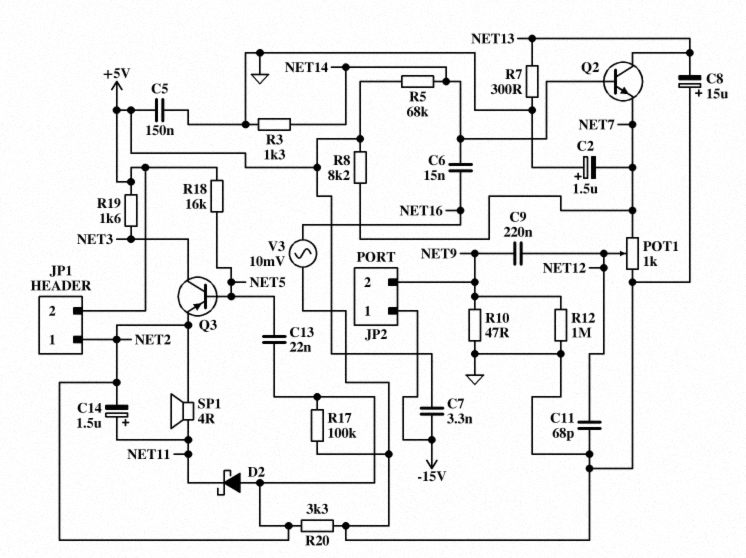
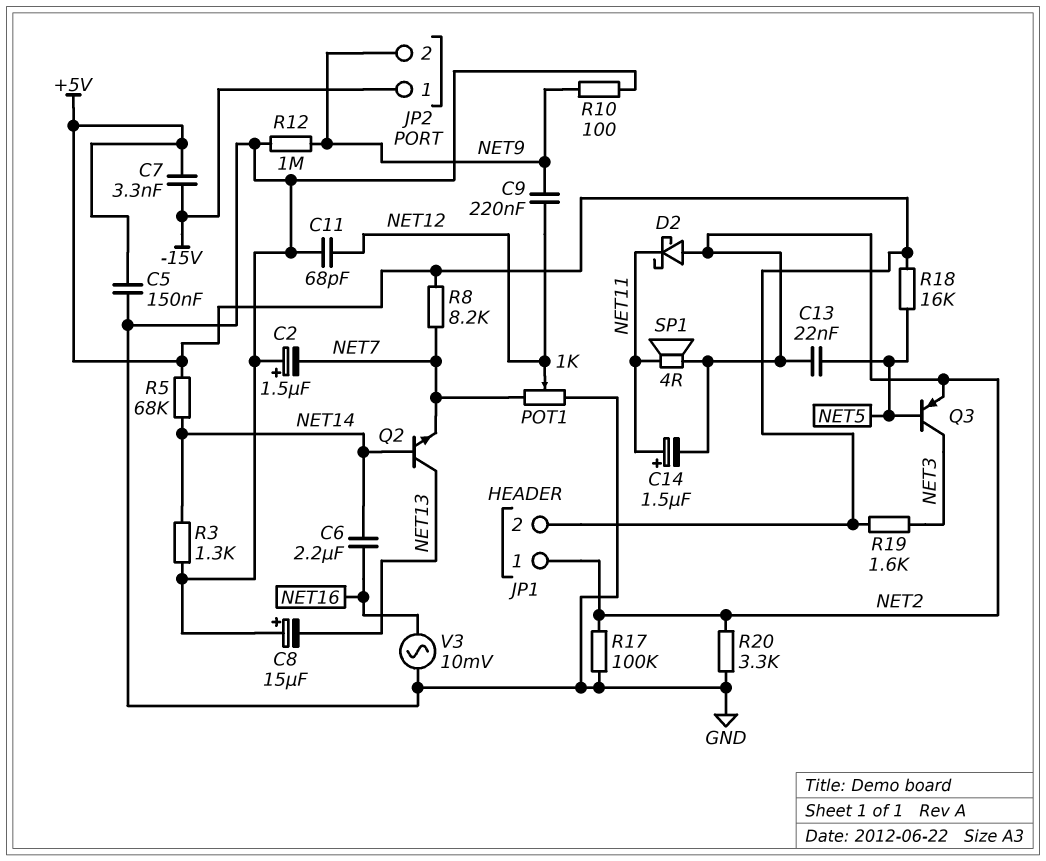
C6: 15nF (NET14, NET16) -> 2.2uF (NET14, NET16)
R7: 300 (GND, NET13) -> none
R10: 47 (GND, NET9) -> 100 (GND, NET9)

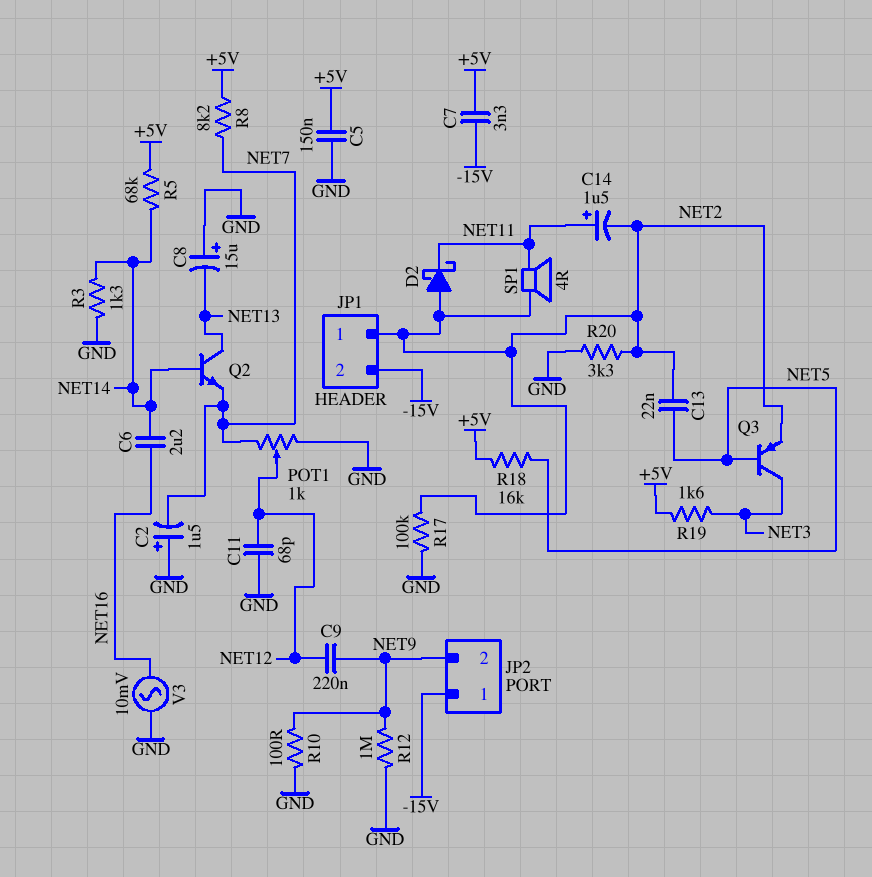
JP1 pin 2: +5V -> -15V

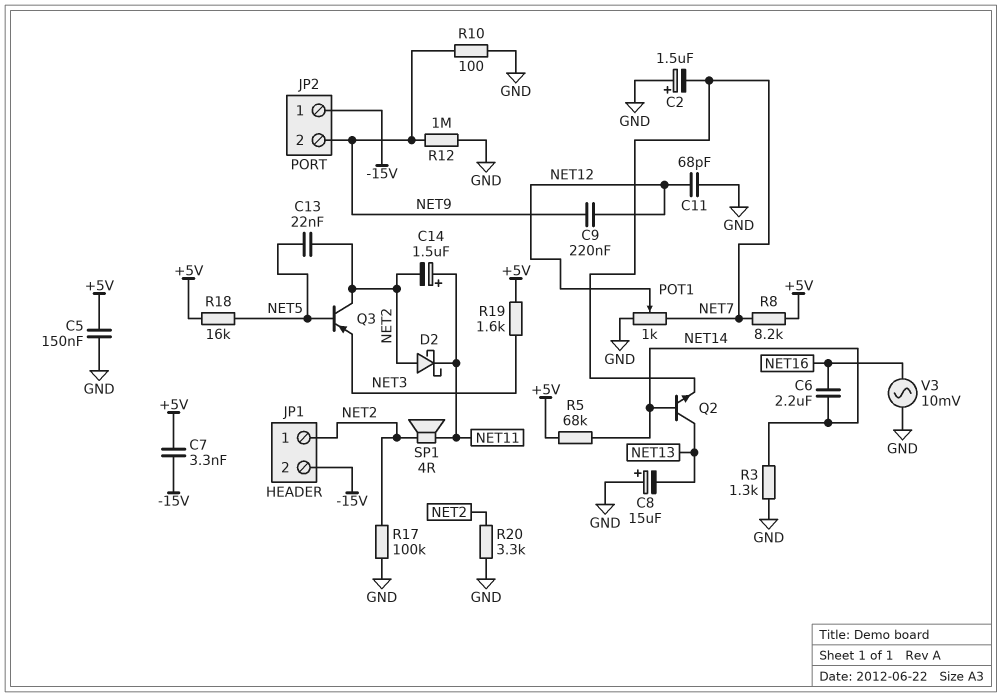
Q3: PNP (B NET5, C NET3, E NET2) -> PNP (B NET5, C NET2, E NET3)

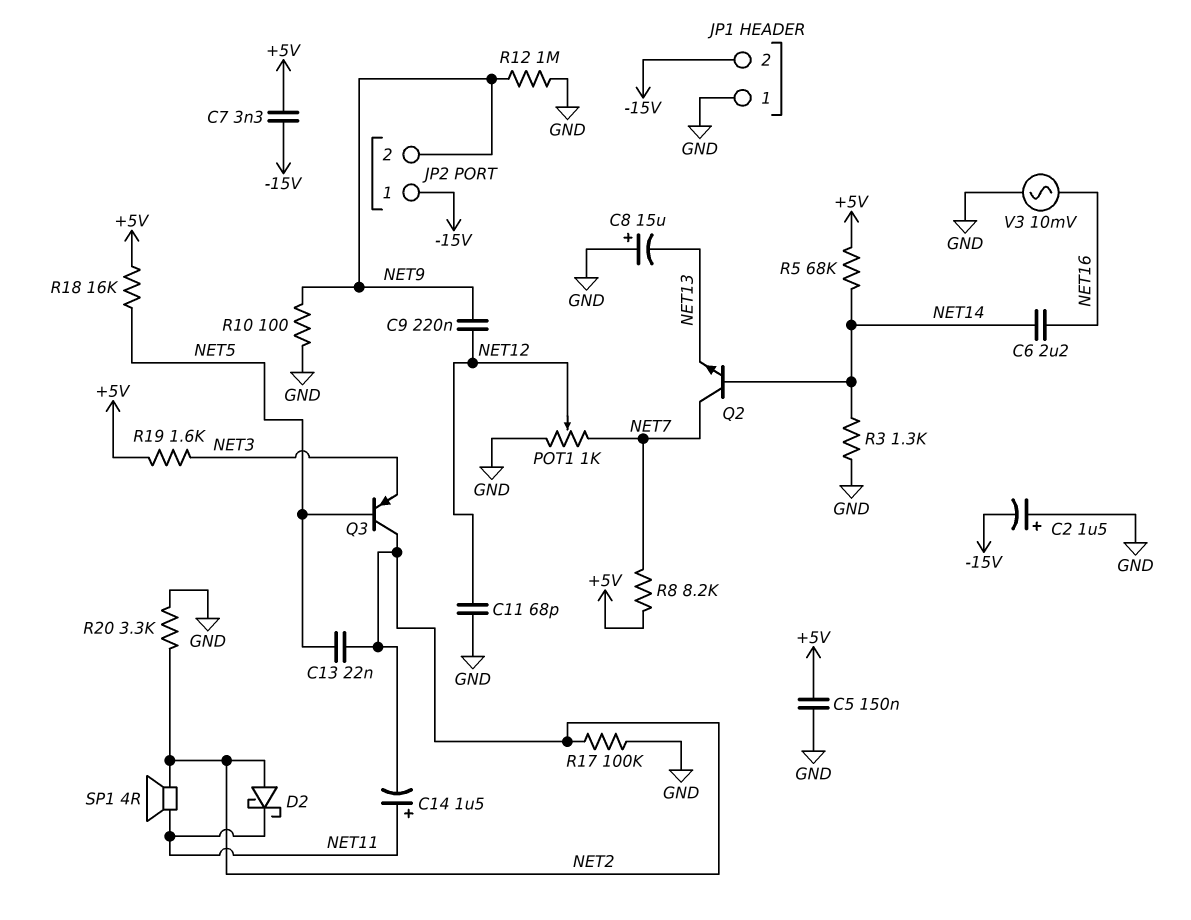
C2: 1.5uF (plus GND, minus NET7) -> 1.5uF (plus GND, minus -15V)
JP1 pin 1: NET2 -> GND
Q2: NPN (B NET14, C NET13, E NET7) -> NPN (B NET14, C NET7, E NET13)

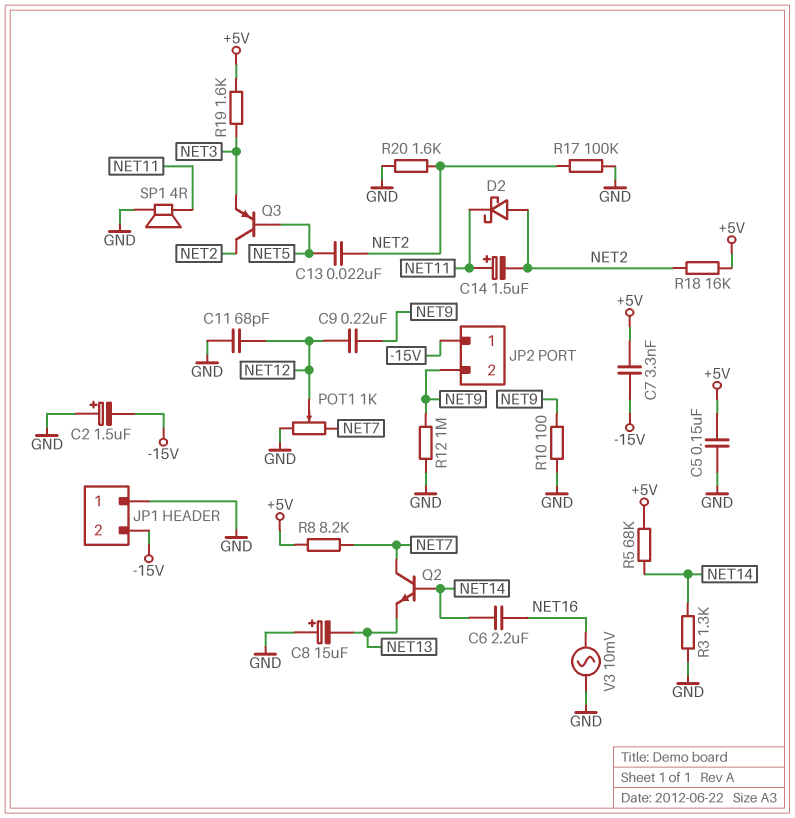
R18: 16k (+5V, NET5) -> 16k (+5V, NET2)
R20: 3.3k (GND, NET2) -> 1.6k (GND, NET2)
SP1: speaker 4R (NET2, NET11) -> speaker 4R (GND, NET11)

